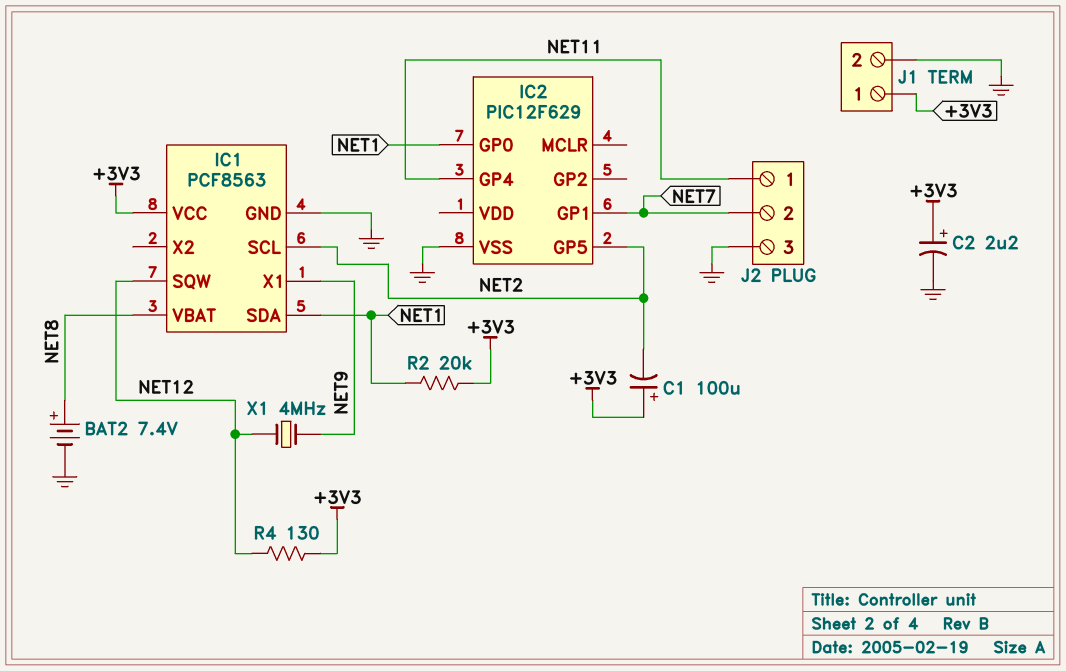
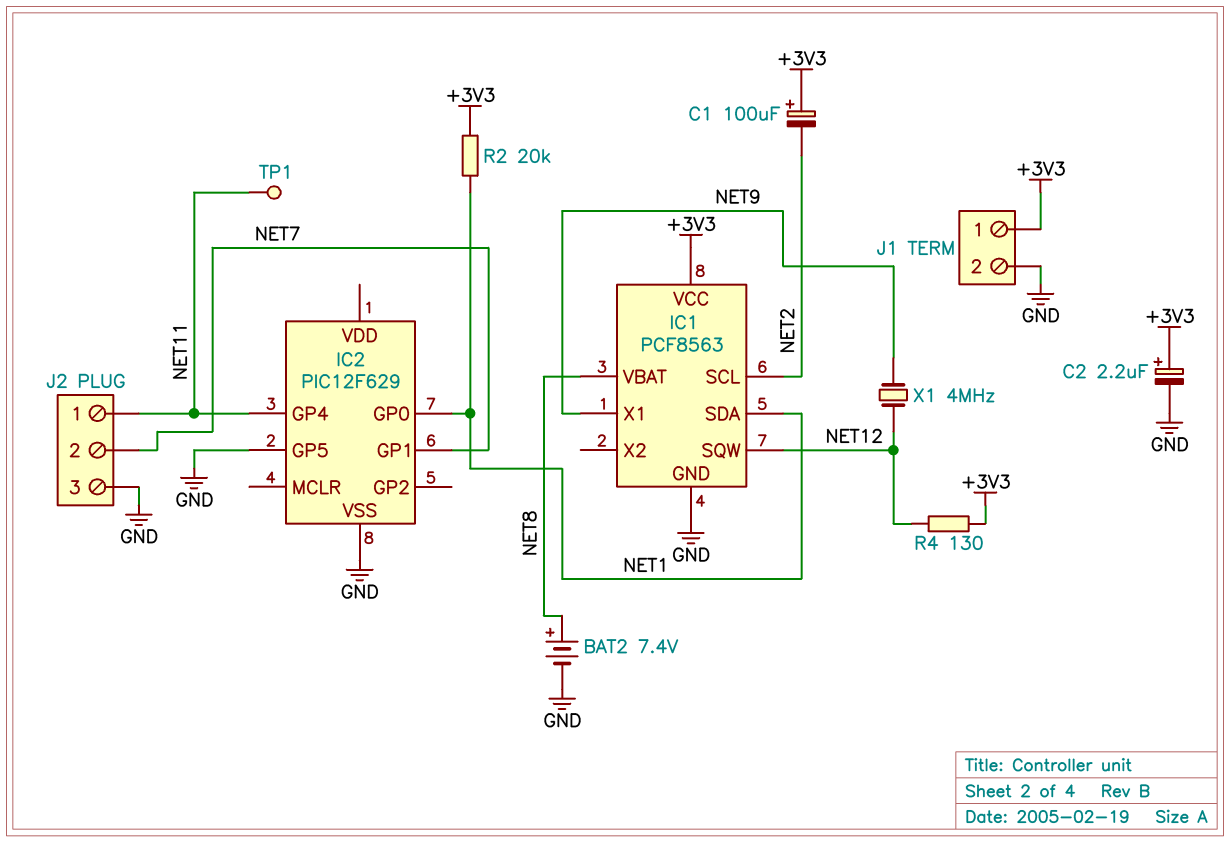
IC2 pin GP5: NET2 -> GND
TP1: none -> test point (NET11)

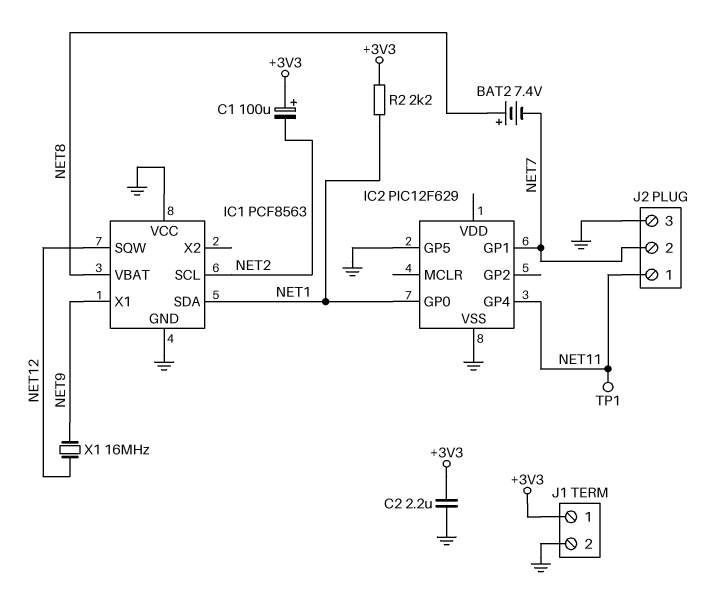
BAT2: 7.4V (plus NET8, minus GND) -> 7.4V (plus NET8, minus NET7)
C2: 2.2uF (plus +3V3, minus GND) -> 2.2uF (+3V3, GND)
IC1 pin VCC: +3V3 -> GND
R2: 20k (+3V3, NET1) -> 2.2k (+3V3, NET1)
R4: 130 (+3V3, NET12) -> none
X1: 4MHz (NET9, NET12) -> 16MHz (NET9, NET12)

